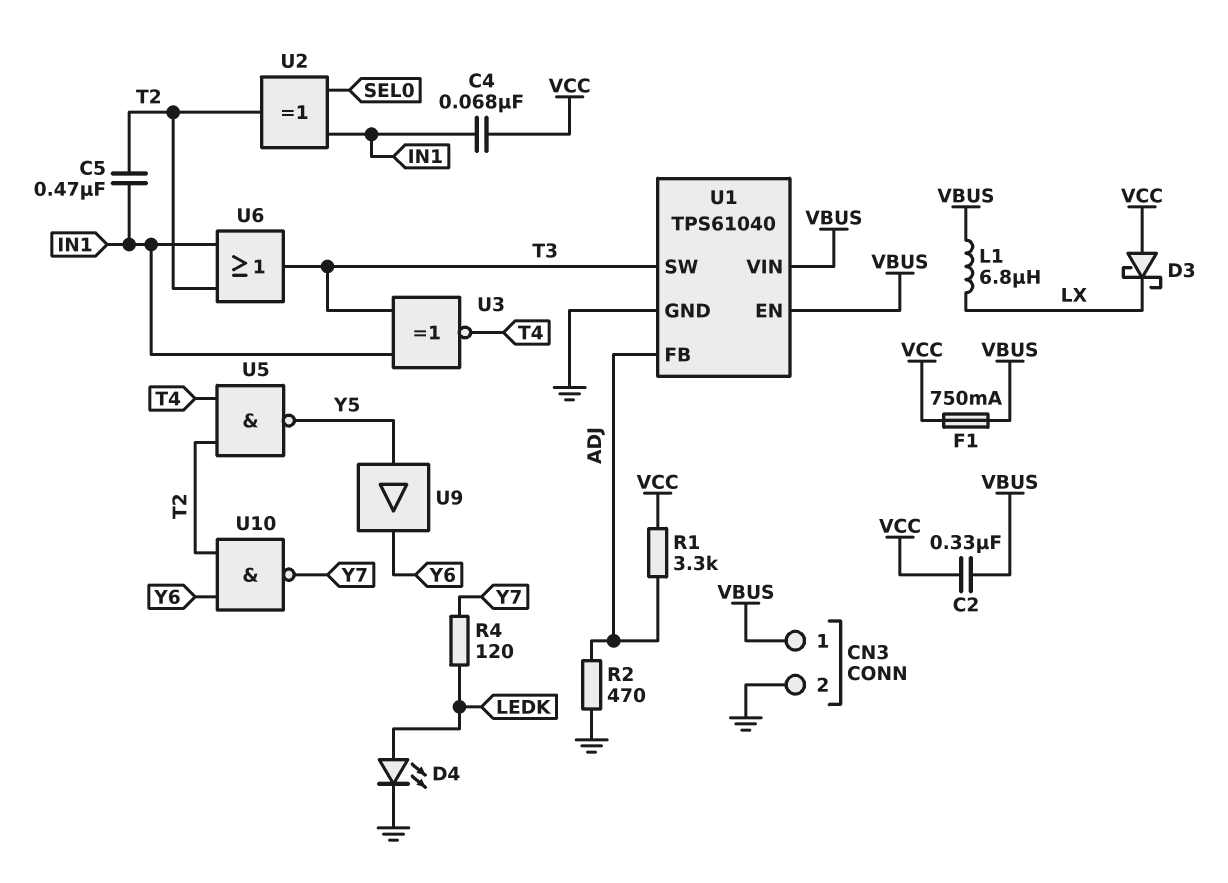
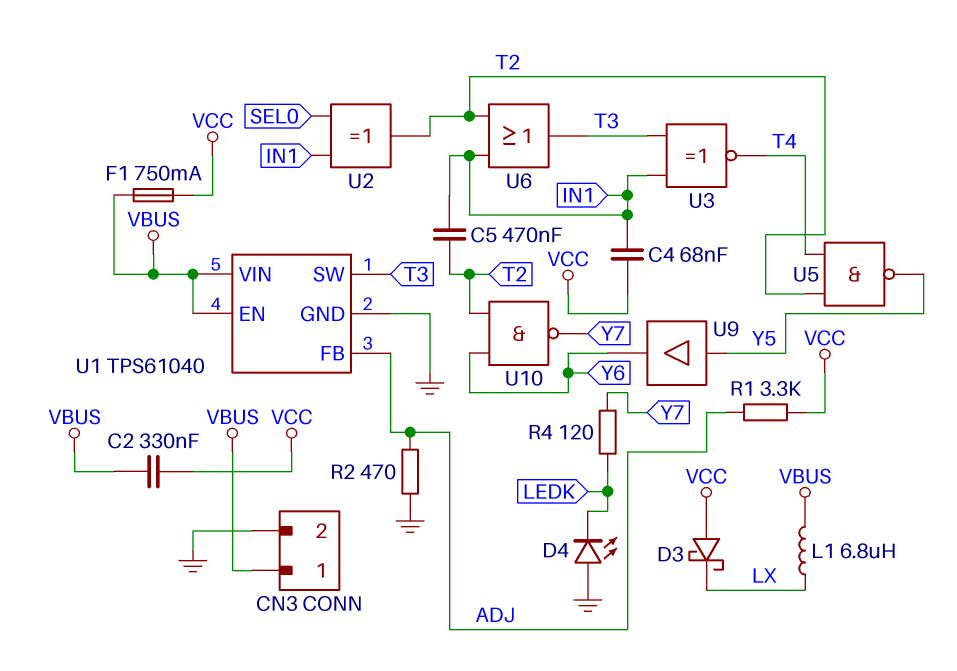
D4: LED (A LEDK, K GND) -> LED (A GND, K LEDK)

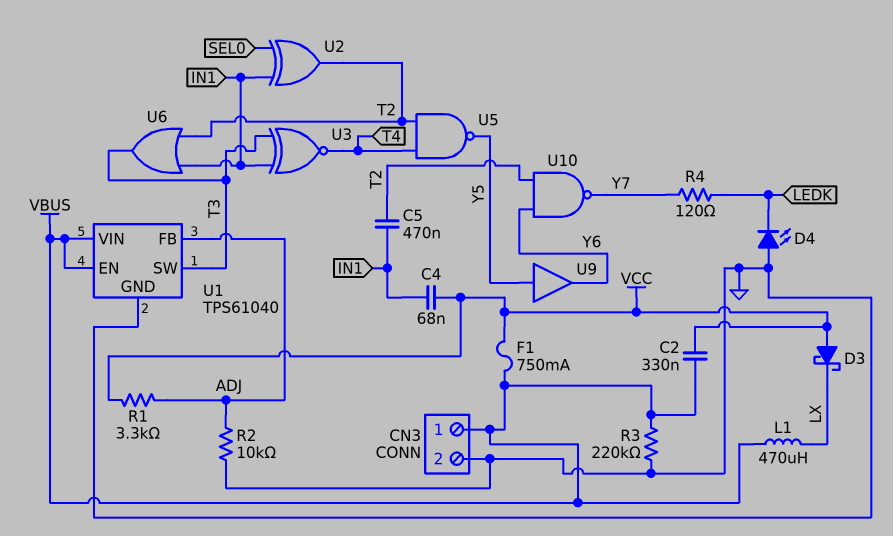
L1: 6.8uH (LX, VBUS) -> 470uH (LX, VBUS)
R2: 470 (ADJ, GND) -> 10k (ADJ, GND)
R3: none -> 220k (GND, VBUS)

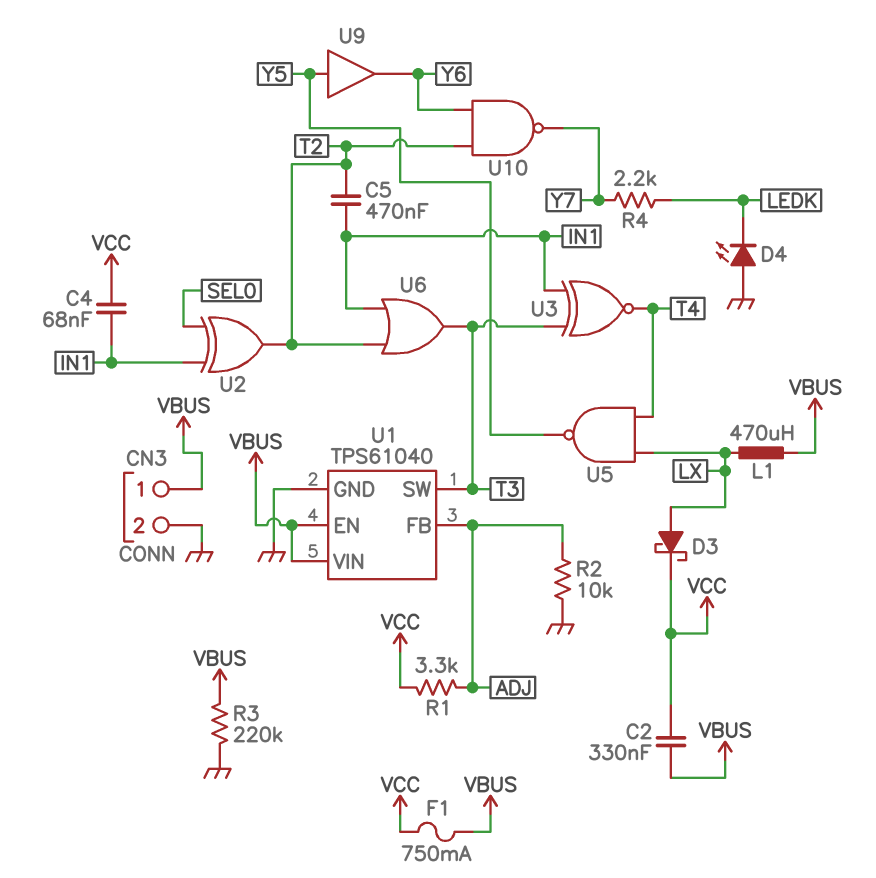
D3: schottky (A VCC, K LX) -> schottky (A LX, K VCC)
R4: 120 (LEDK, Y7) -> 2.2k (LEDK, Y7)
U5: NAND (in T2, in T4, out Y5) -> NAND (in LX, in T4, out Y5)

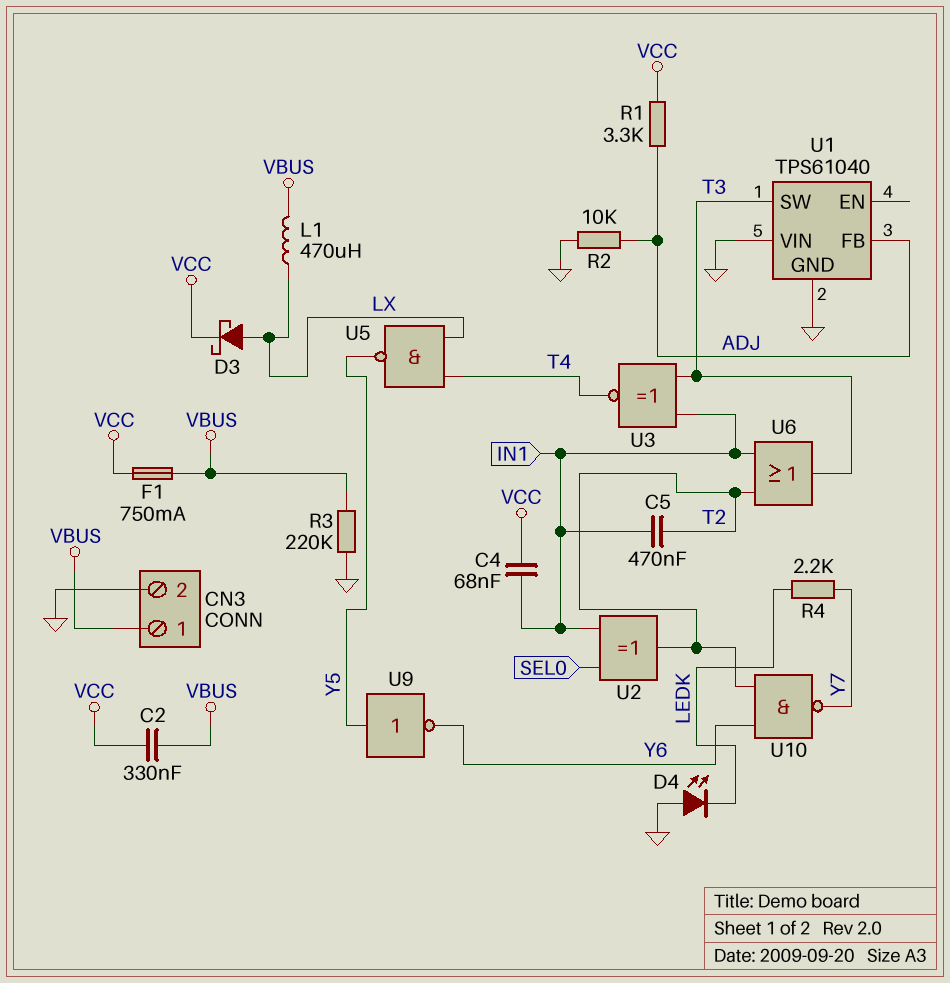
U1 pin EN: VBUS -> none
U1 pin VIN: VBUS -> GND
U9: buffer (in Y5, out Y6) -> NOT (in Y5, out Y6)

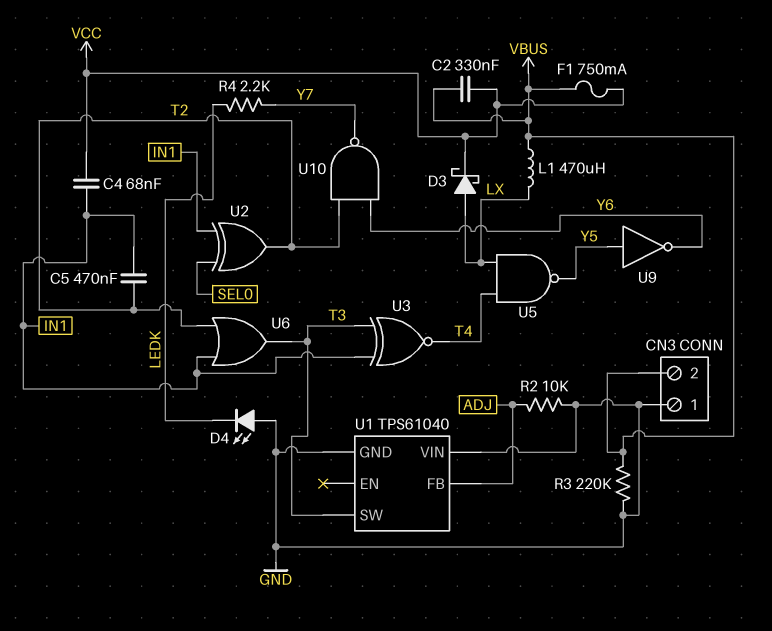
CN3 pin 1: VBUS -> GND
CN3 pin 2: GND -> VBUS
R1: 3.3k (ADJ, VCC) -> none

